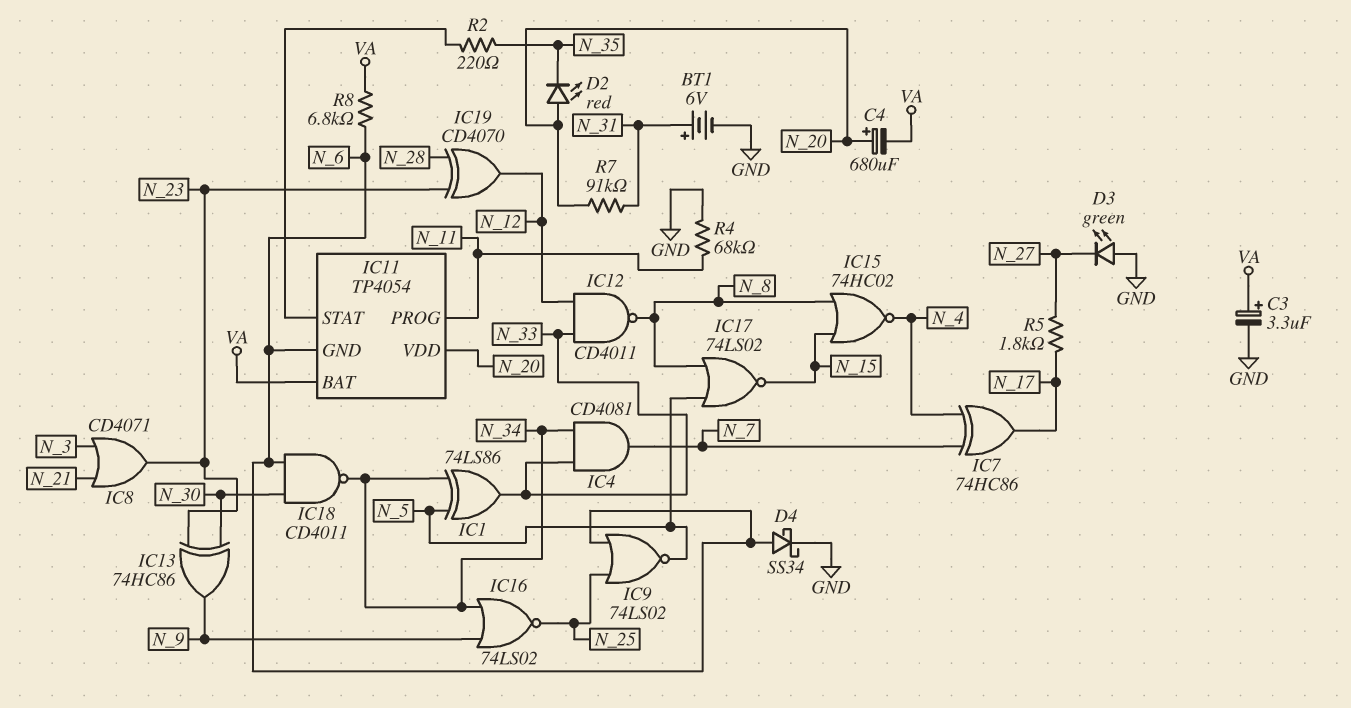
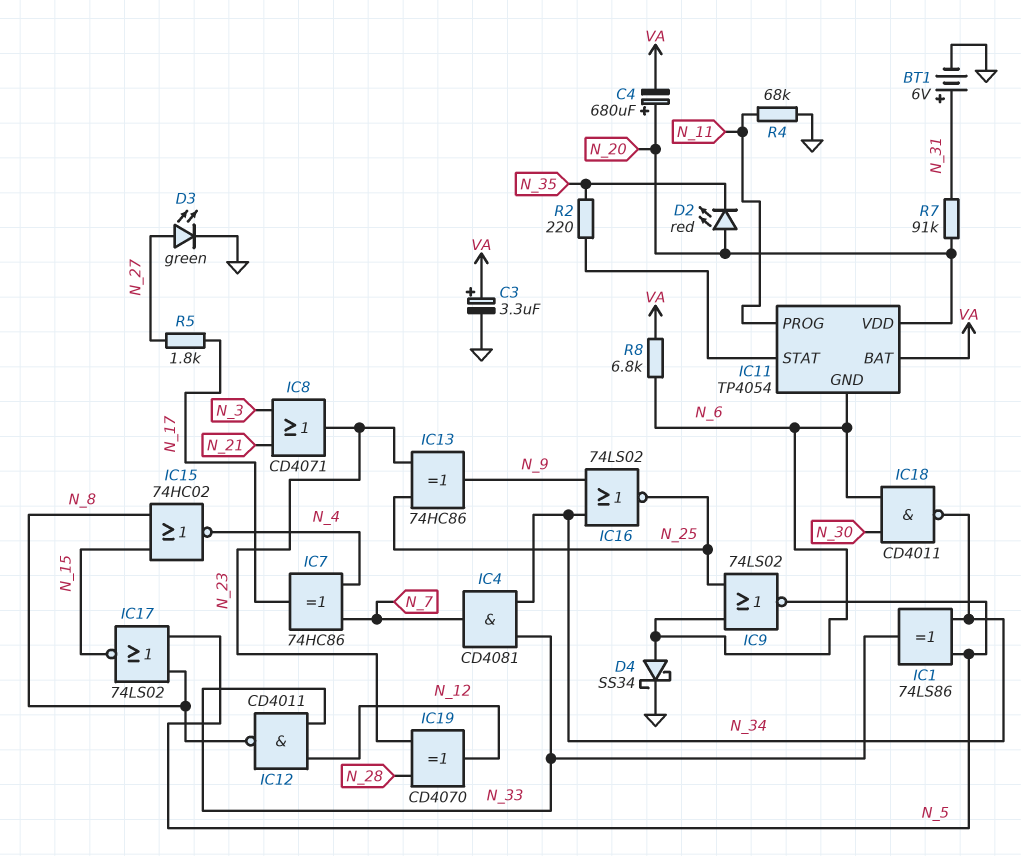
D3: LED green (A GND, K N_27) -> LED green (A N_27, K GND)
IC13: XOR 74HC86 (in N_23, in N_30, out N_9) -> XOR 74HC86 (in N_23, in N_25, out N_9)

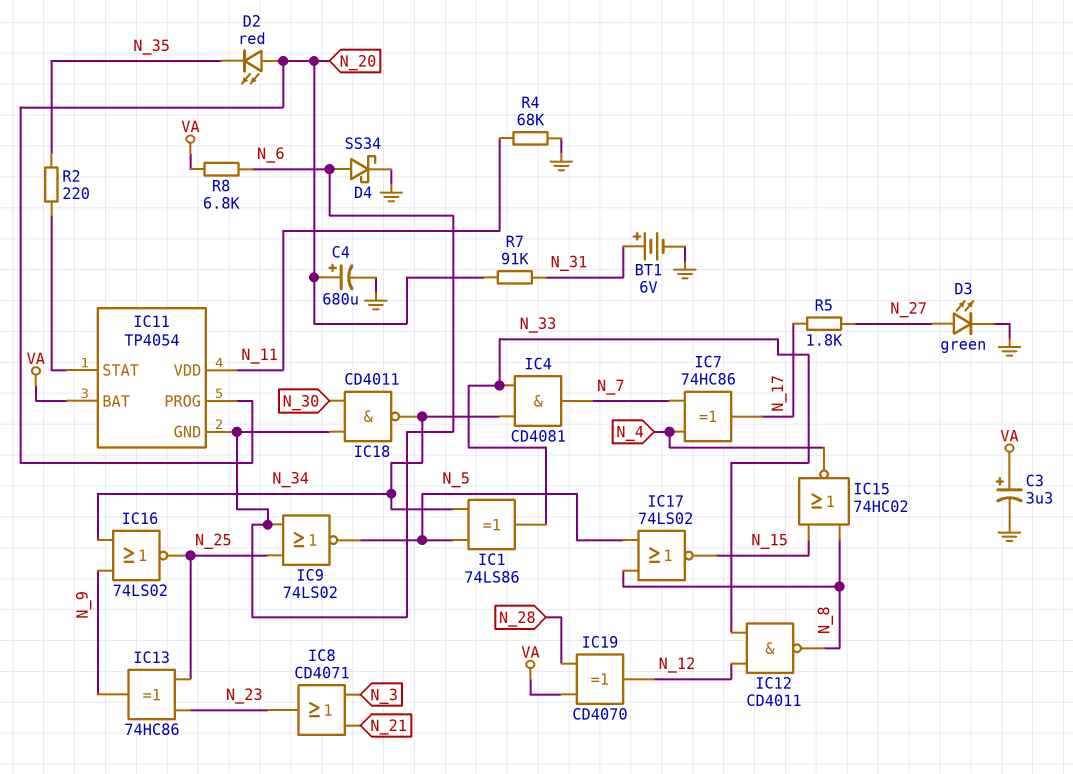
C4: 680uF (plus N_20, minus VA) -> 680uF (plus N_20, minus GND)
IC11 pin PROG: N_11 -> N_20
IC11 pin VDD: N_20 -> N_11
IC19: XOR CD4070 (in N_23, in N_28, out N_12) -> XOR CD4070 (in N_28, in VA, out N_12)

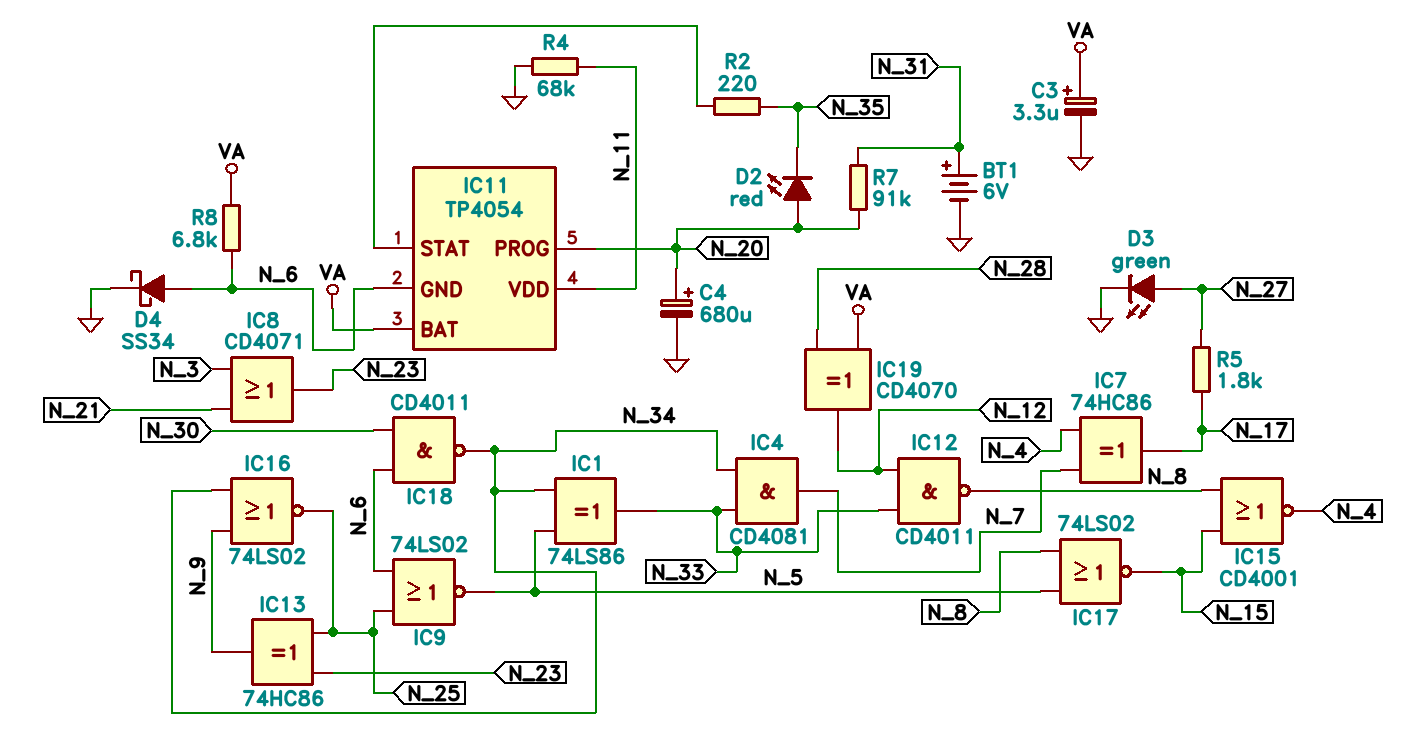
IC15: NOR 74HC02 (in N_8, in N_15, out N_4) -> NOR CD4001 (in N_8, in N_15, out N_4)

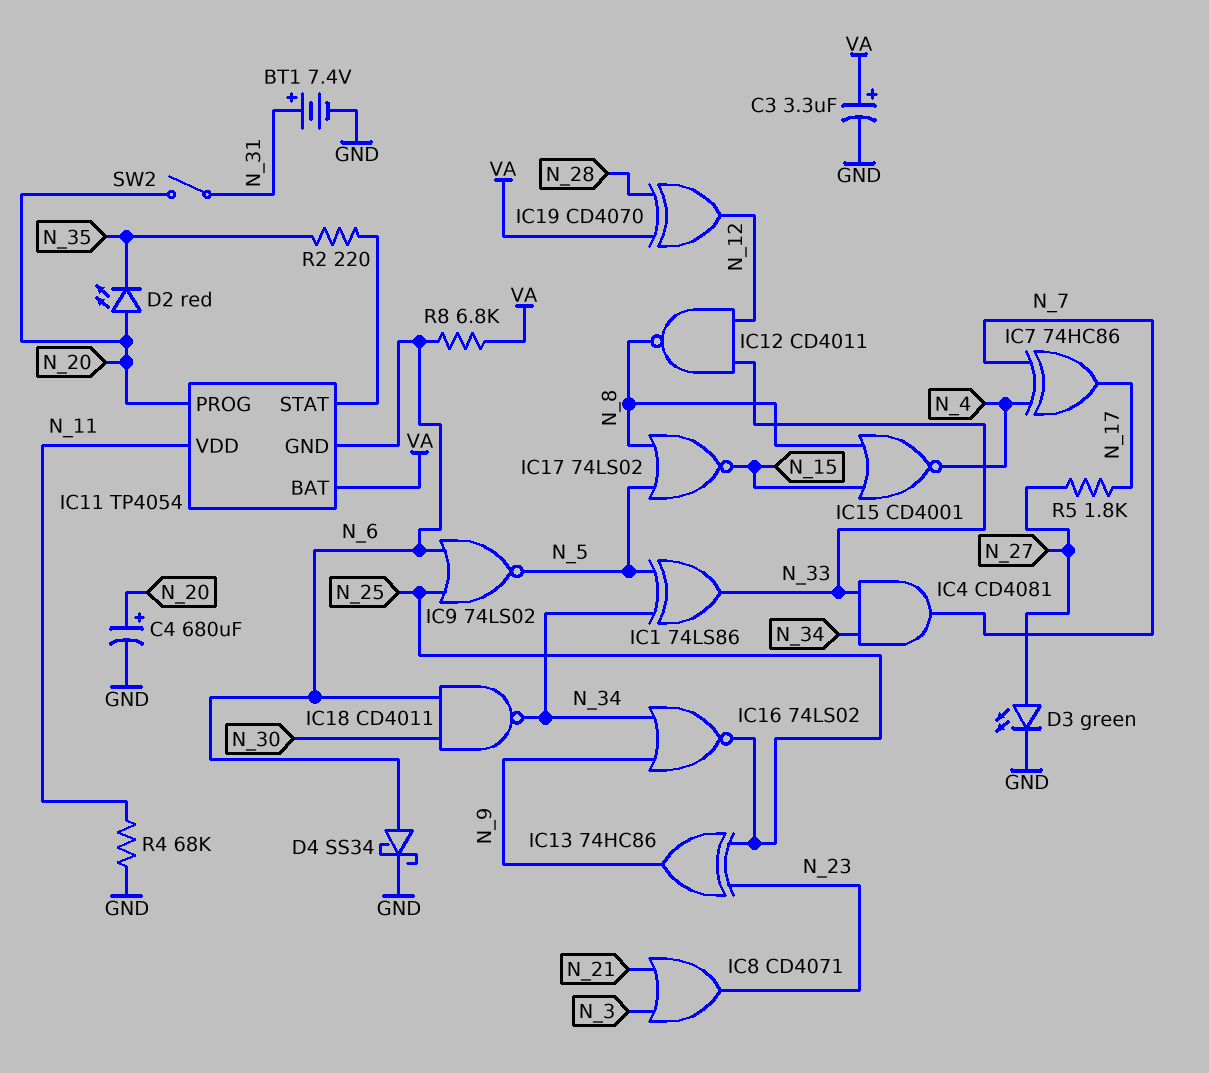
BT1: 6V (plus N_31, minus GND) -> 7.4V (plus N_31, minus GND)
R7: 91k (N_20, N_31) -> none
SW2: none -> switch (N_20, N_31)

